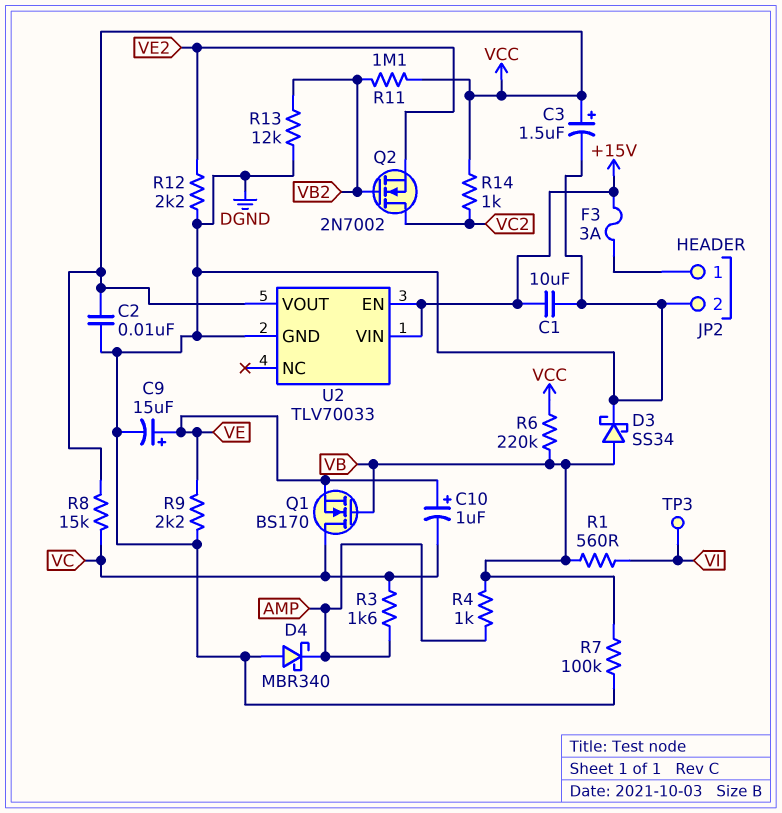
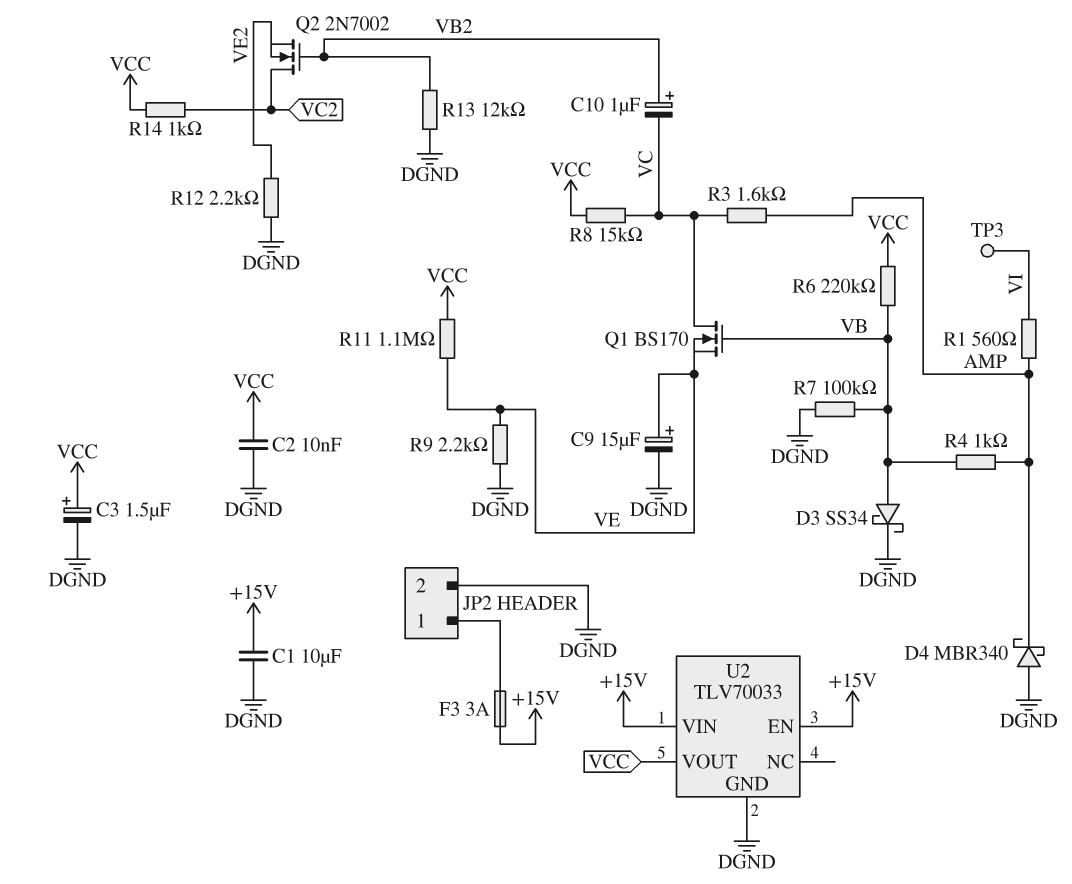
C10: 1uF (plus VE, minus VC) -> 1uF (plus VB2, minus VC)
R1: 560 (VB, VI) -> 560 (AMP, VI)
R11: 1.1M (VB2, VCC) -> 1.1M (VCC, VE)

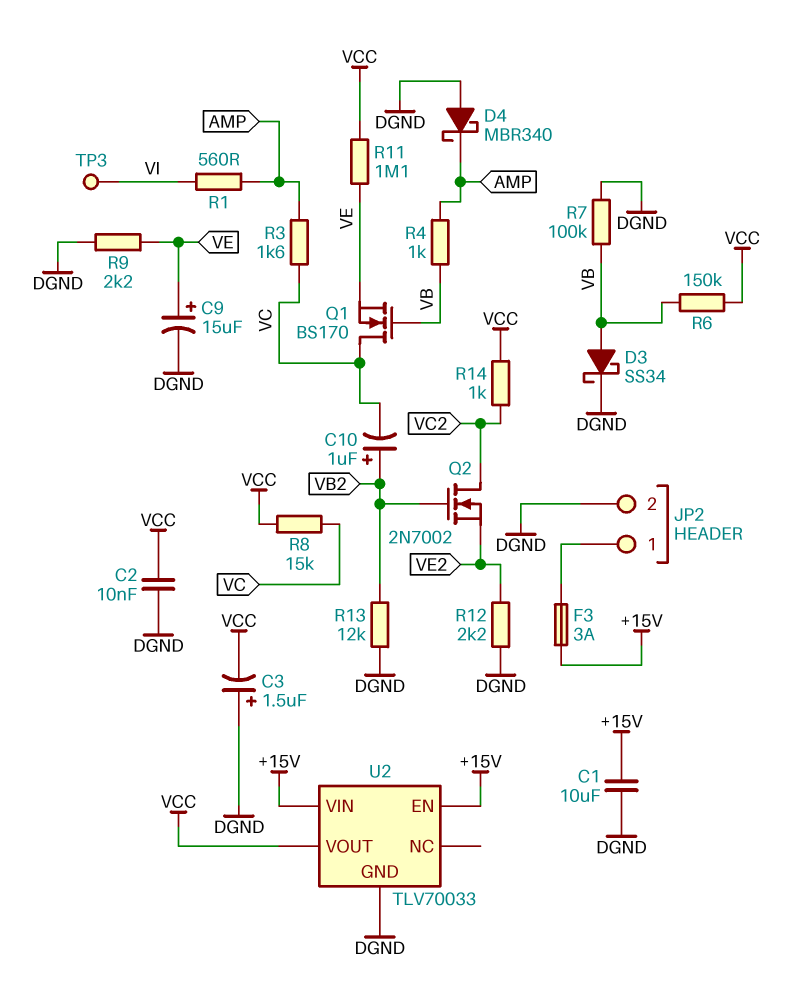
C3: 1.5uF (plus VCC, minus DGND) -> 1.5uF (plus DGND, minus VCC)
R6: 220k (VB, VCC) -> 150k (VB, VCC)

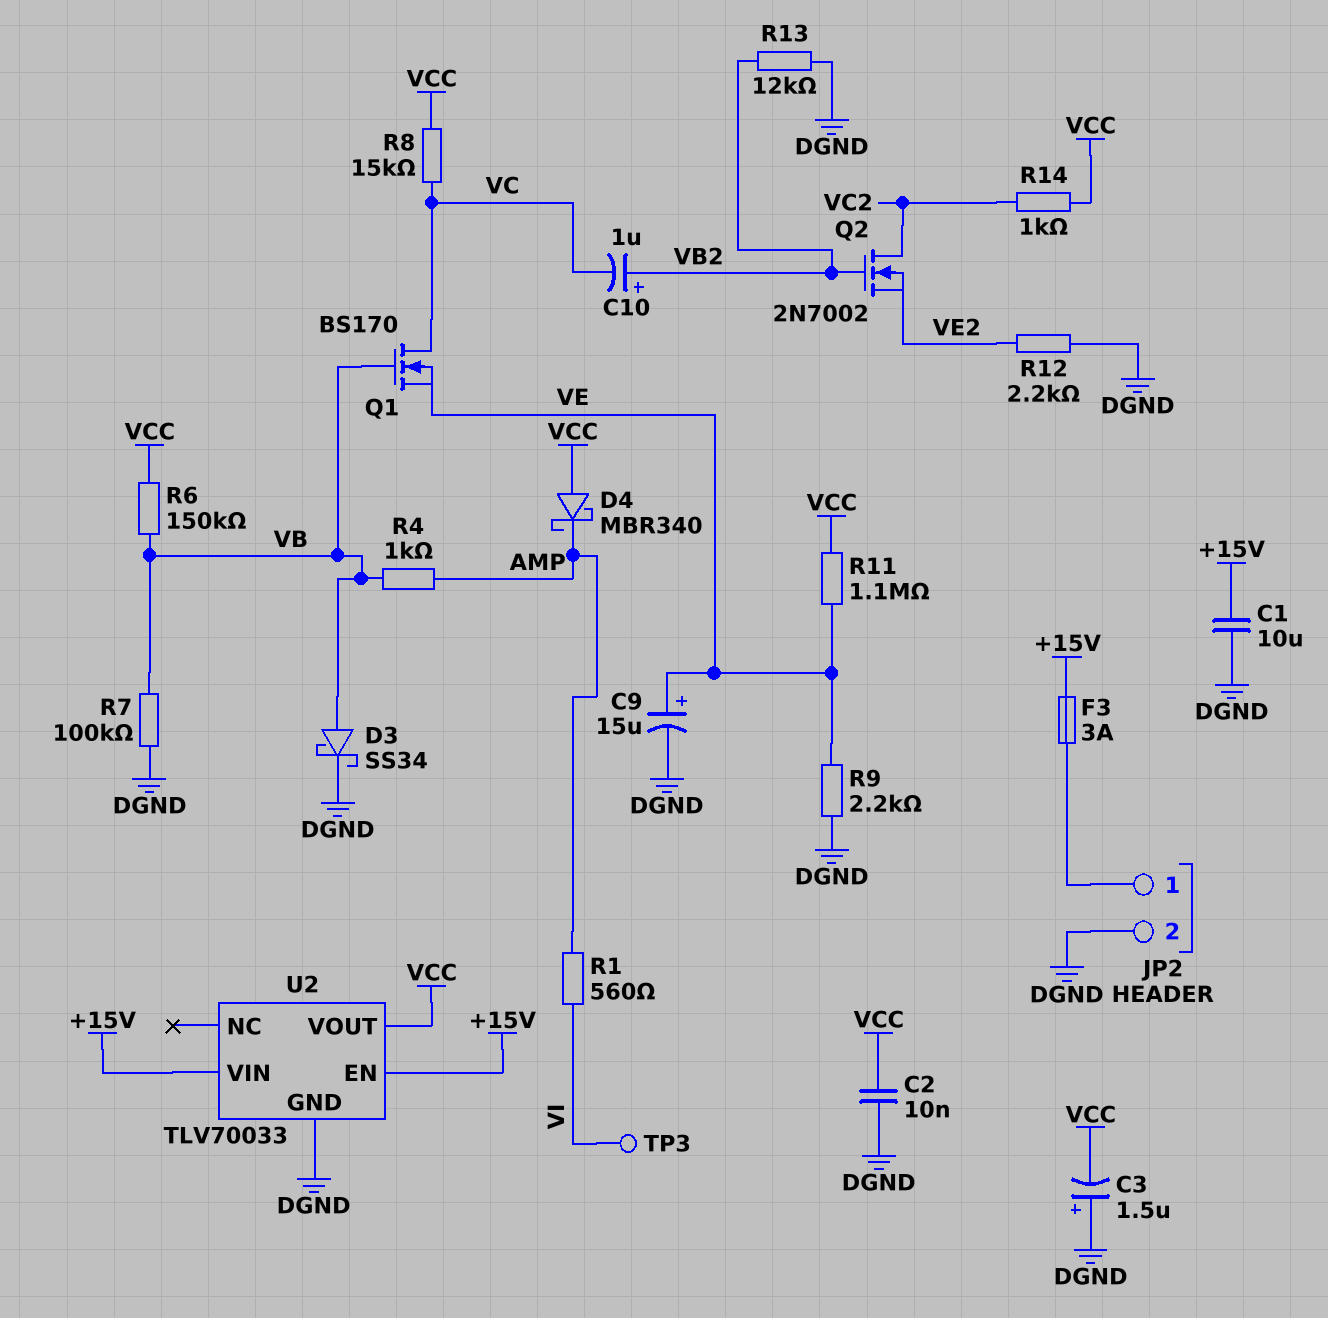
D4: schottky MBR340 (A DGND, K AMP) -> schottky MBR340 (A VCC, K AMP)
R3: 1.6k (AMP, VC) -> none

